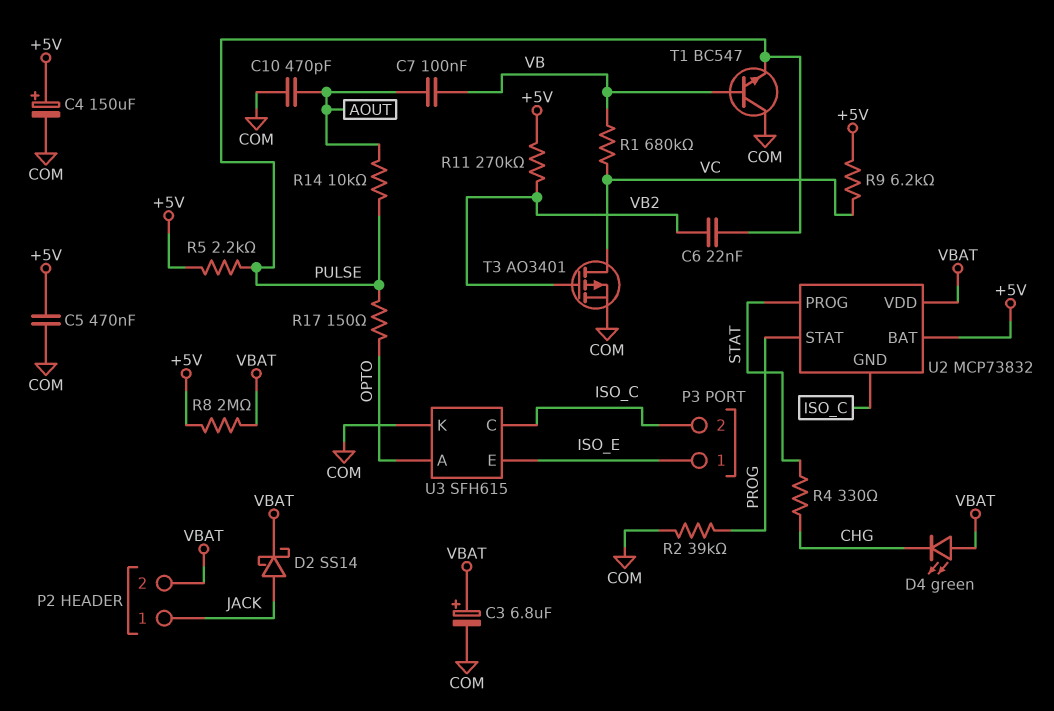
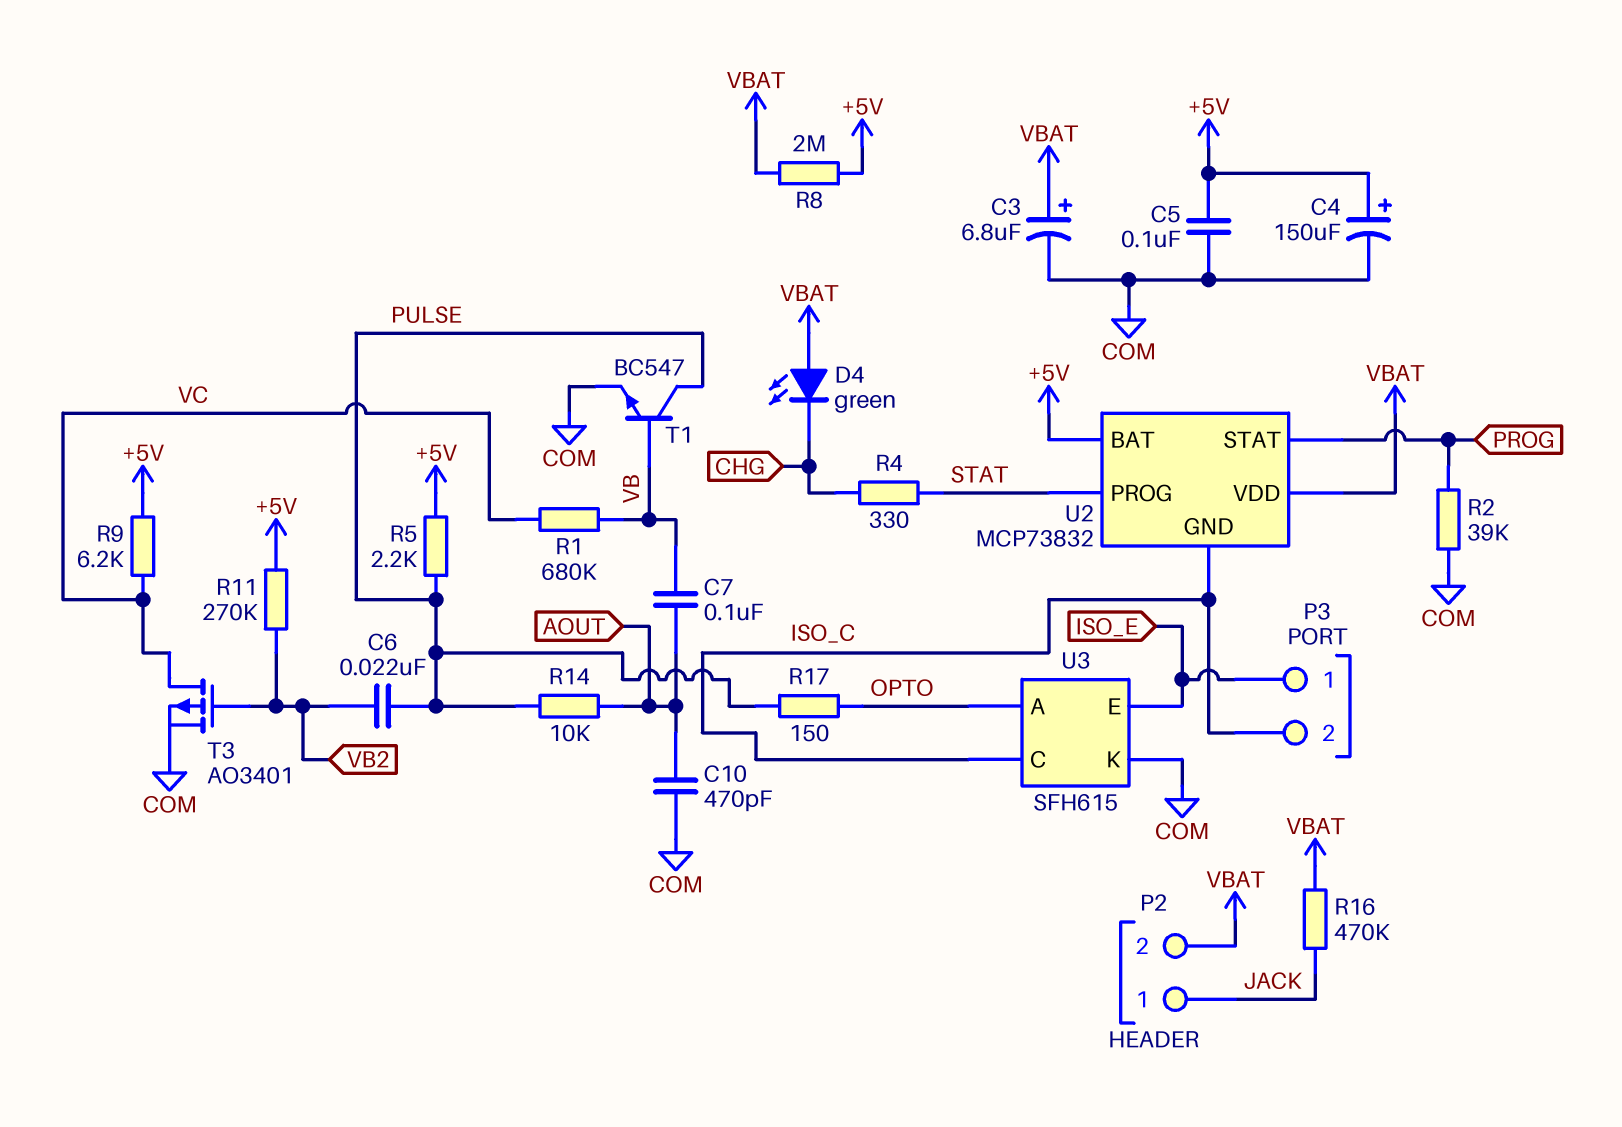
C5: 470nF (+5V, COM) -> 100nF (+5V, COM)
D2: schottky SS14 (A JACK, K VBAT) -> none
R16: none -> 470k (JACK, VBAT)
T1: NPN BC547 (B VB, C COM, E PULSE) -> NPN BC547 (B VB, C PULSE, E COM)

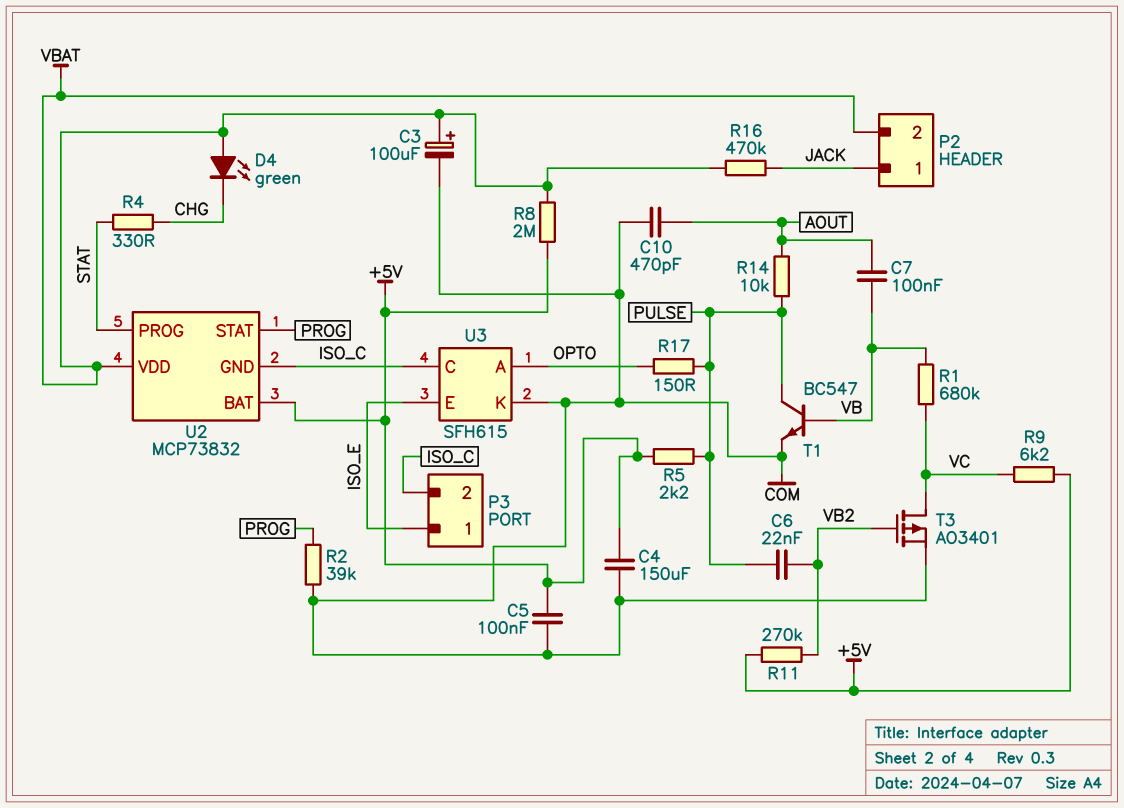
C3: 6.8uF (plus VBAT, minus COM) -> 100uF (plus VBAT, minus COM)
C4: 150uF (plus +5V, minus COM) -> 150uF (+5V, COM)

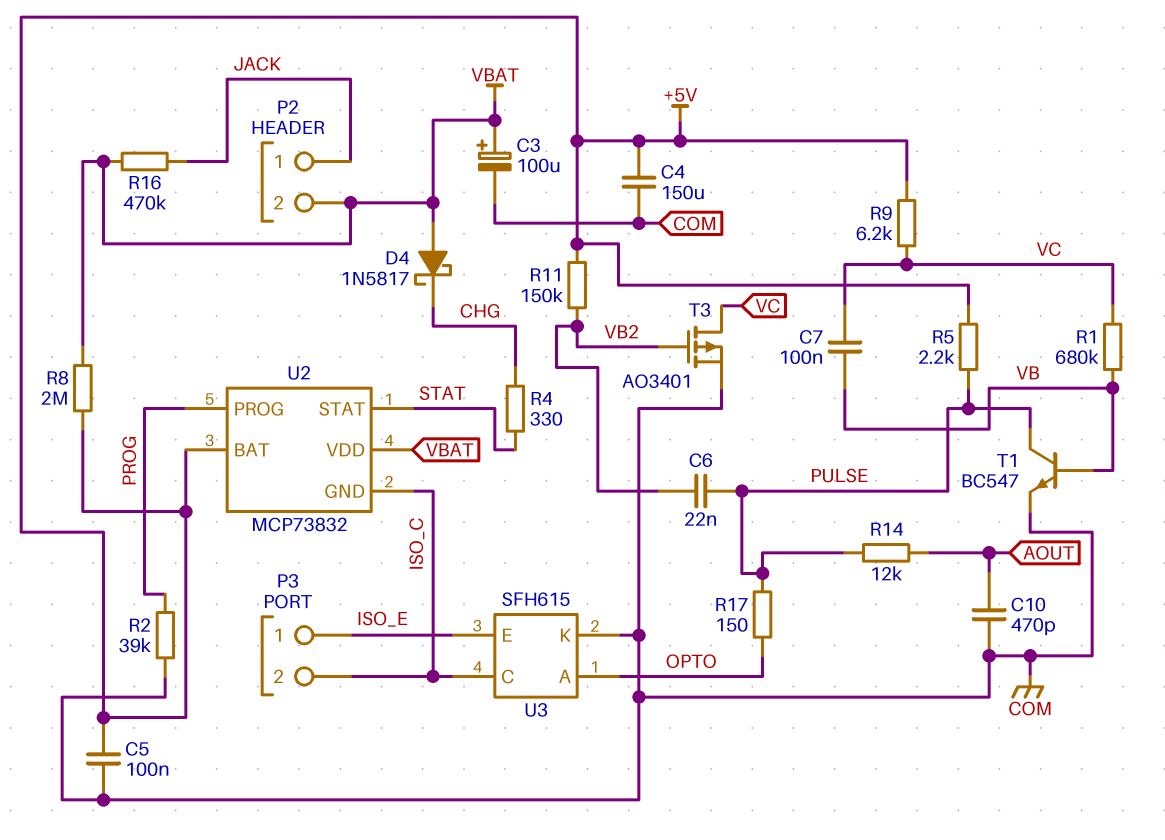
C7: 100nF (AOUT, VB) -> 100nF (VB, VC)
D4: LED green (A VBAT, K CHG) -> schottky 1N5817 (A VBAT, K CHG)
R11: 270k (+5V, VB2) -> 150k (+5V, VB2)
R14: 10k (AOUT, PULSE) -> 12k (AOUT, PULSE)
U2 pin PROG: STAT -> PROG
U2 pin STAT: PROG -> STAT

